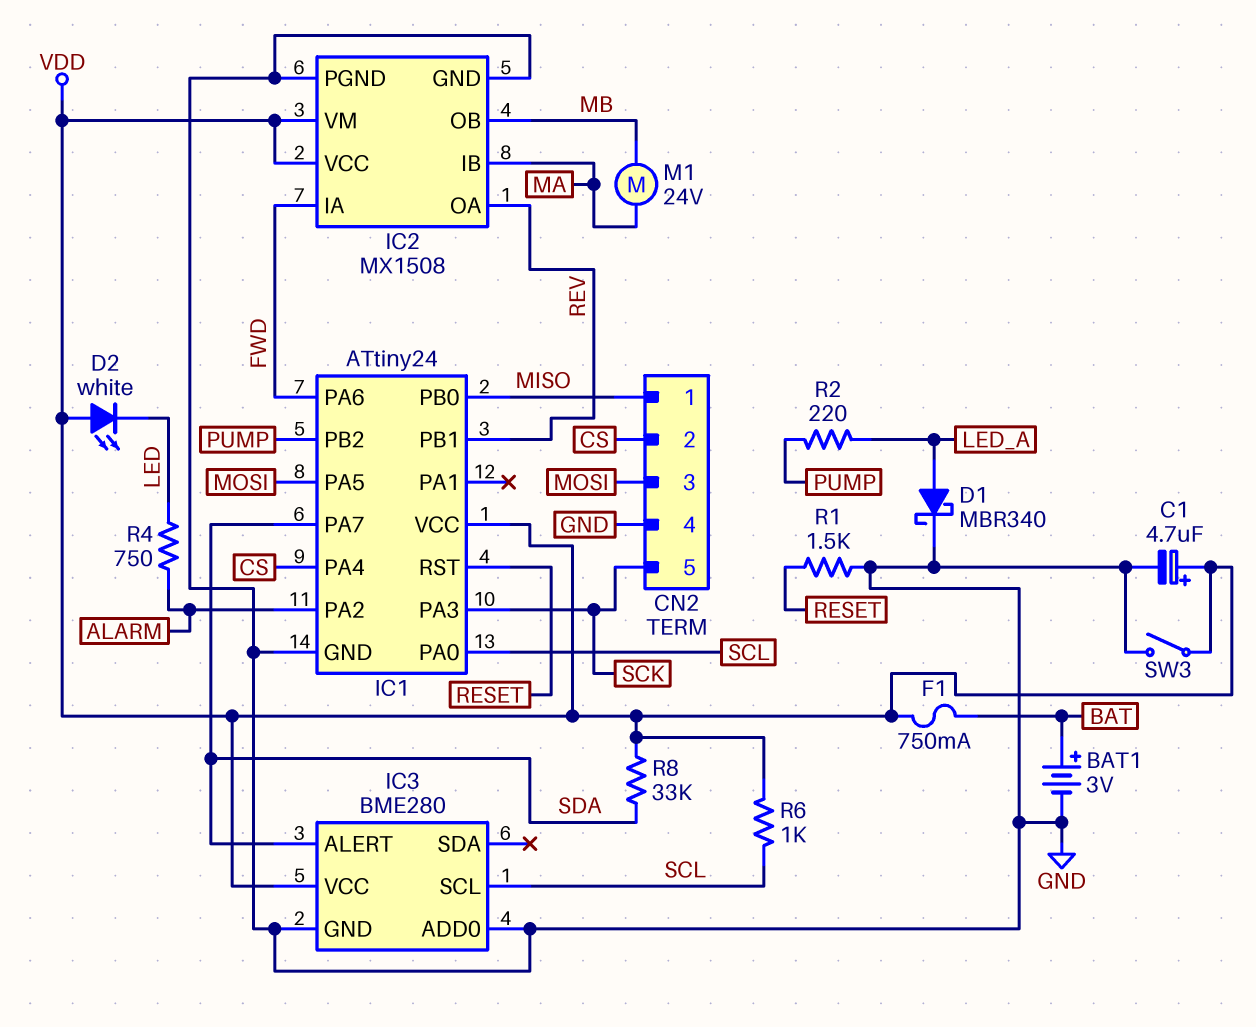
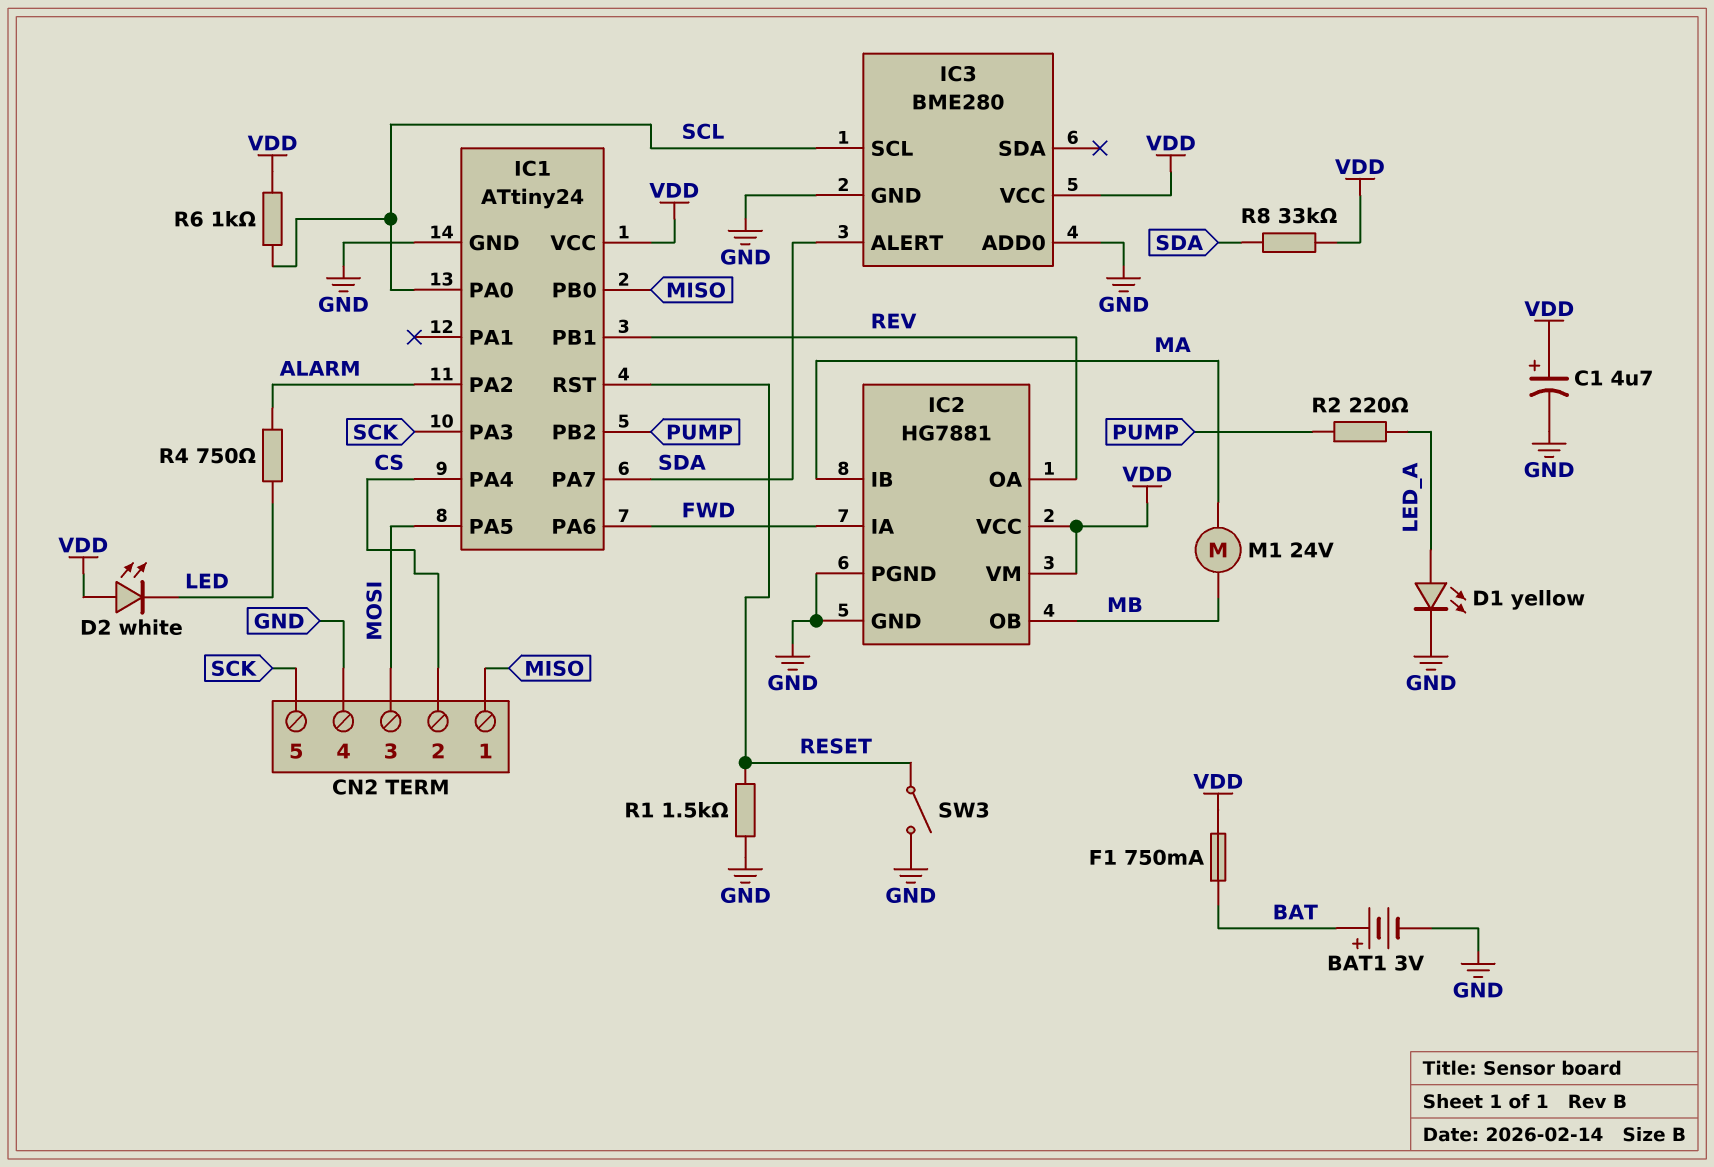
D1: schottky MBR340 (A LED_A, K GND) -> LED yellow (A LED_A, K GND)
IC2: MX1508 -> HG7881
SW3: switch (GND, VDD) -> switch (GND, RESET)

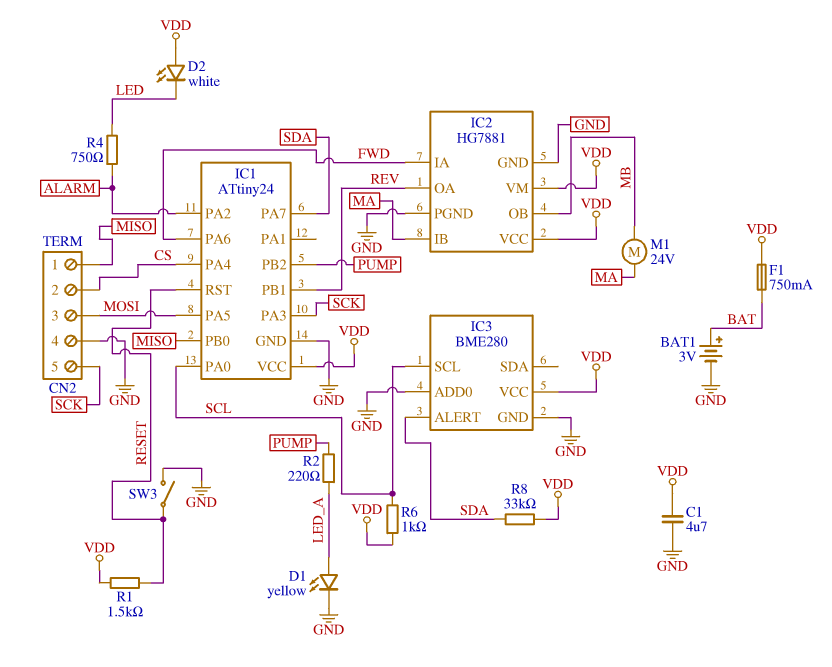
C1: 4.7uF (plus VDD, minus GND) -> 4.7uF (GND, VDD)
R1: 1.5k (GND, RESET) -> 1.5k (RESET, VDD)

